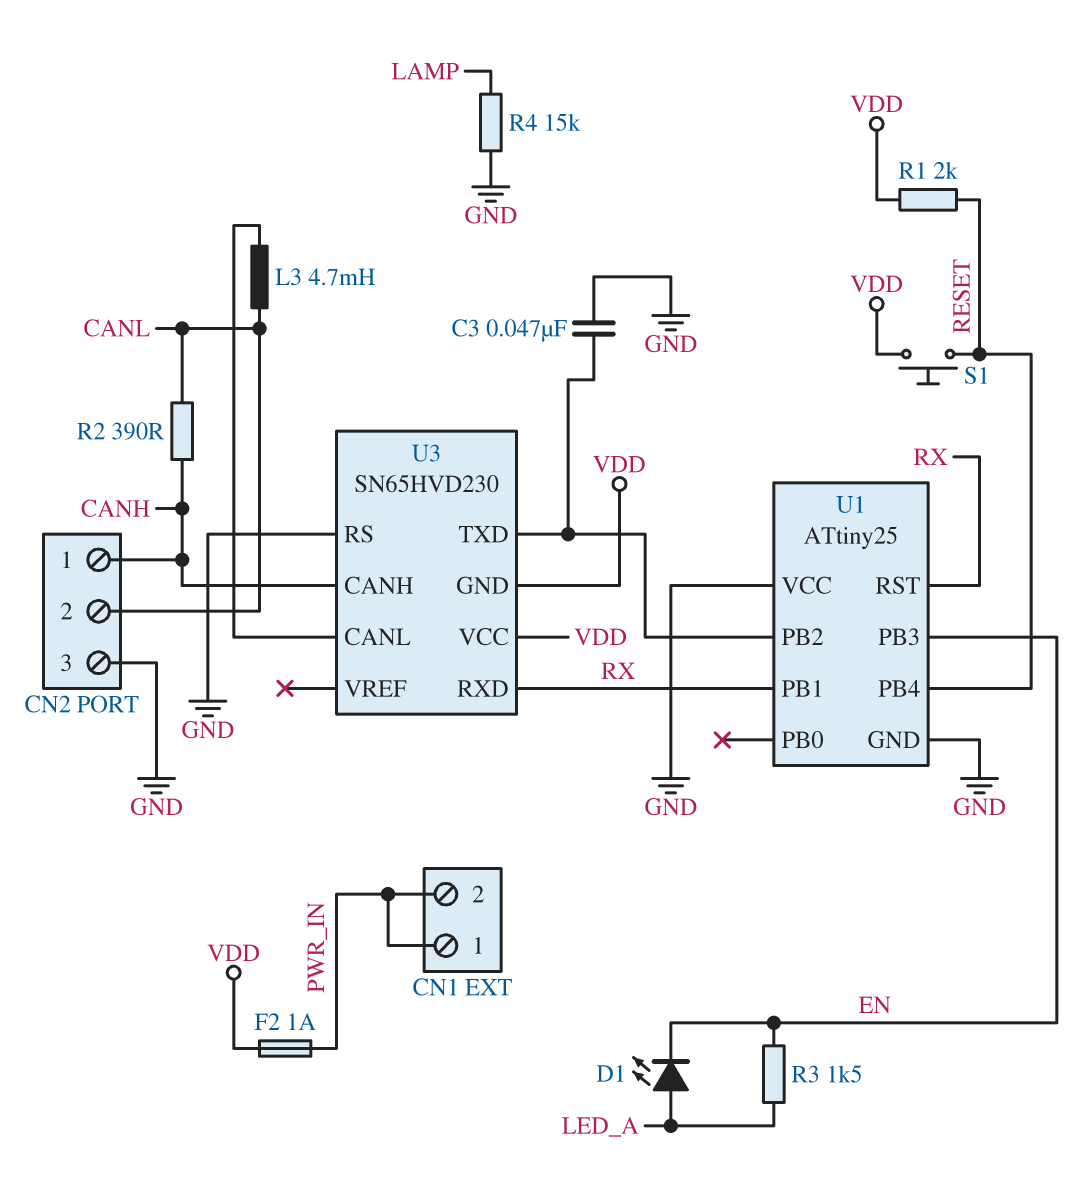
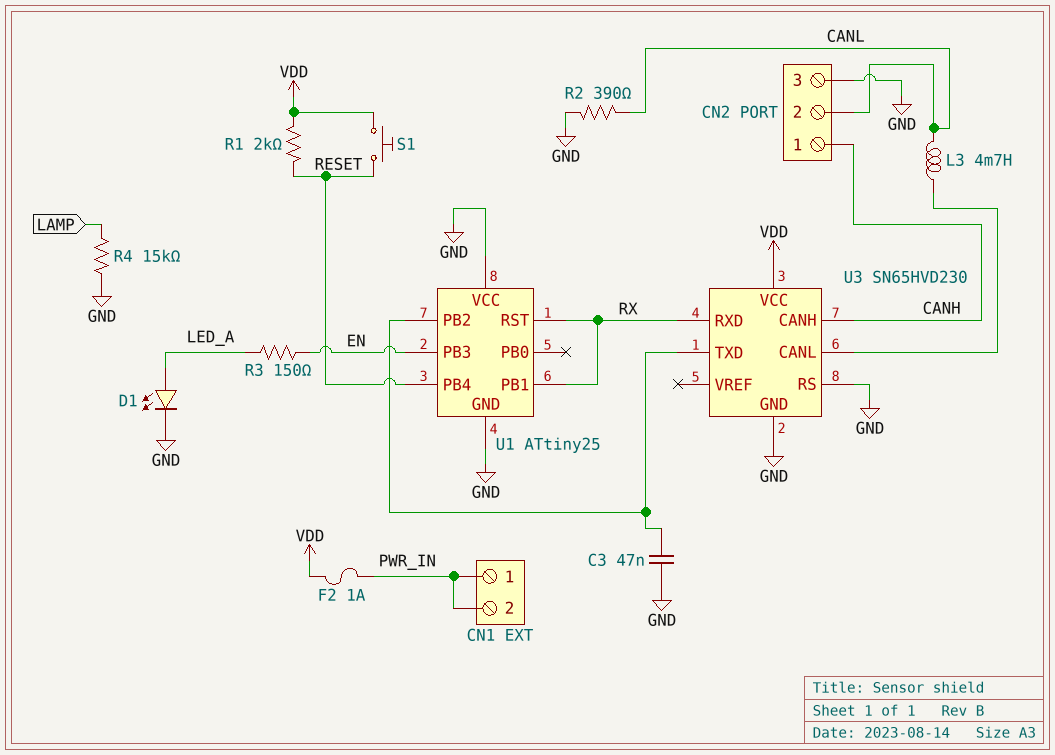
D1: LED (A LED_A, K EN) -> LED (A LED_A, K GND)
R2: 390 (CANH, CANL) -> 390 (CANL, GND)
R3: 1.5k (EN, LED_A) -> 150 (EN, LED_A)
U3 pin GND: VDD -> GND

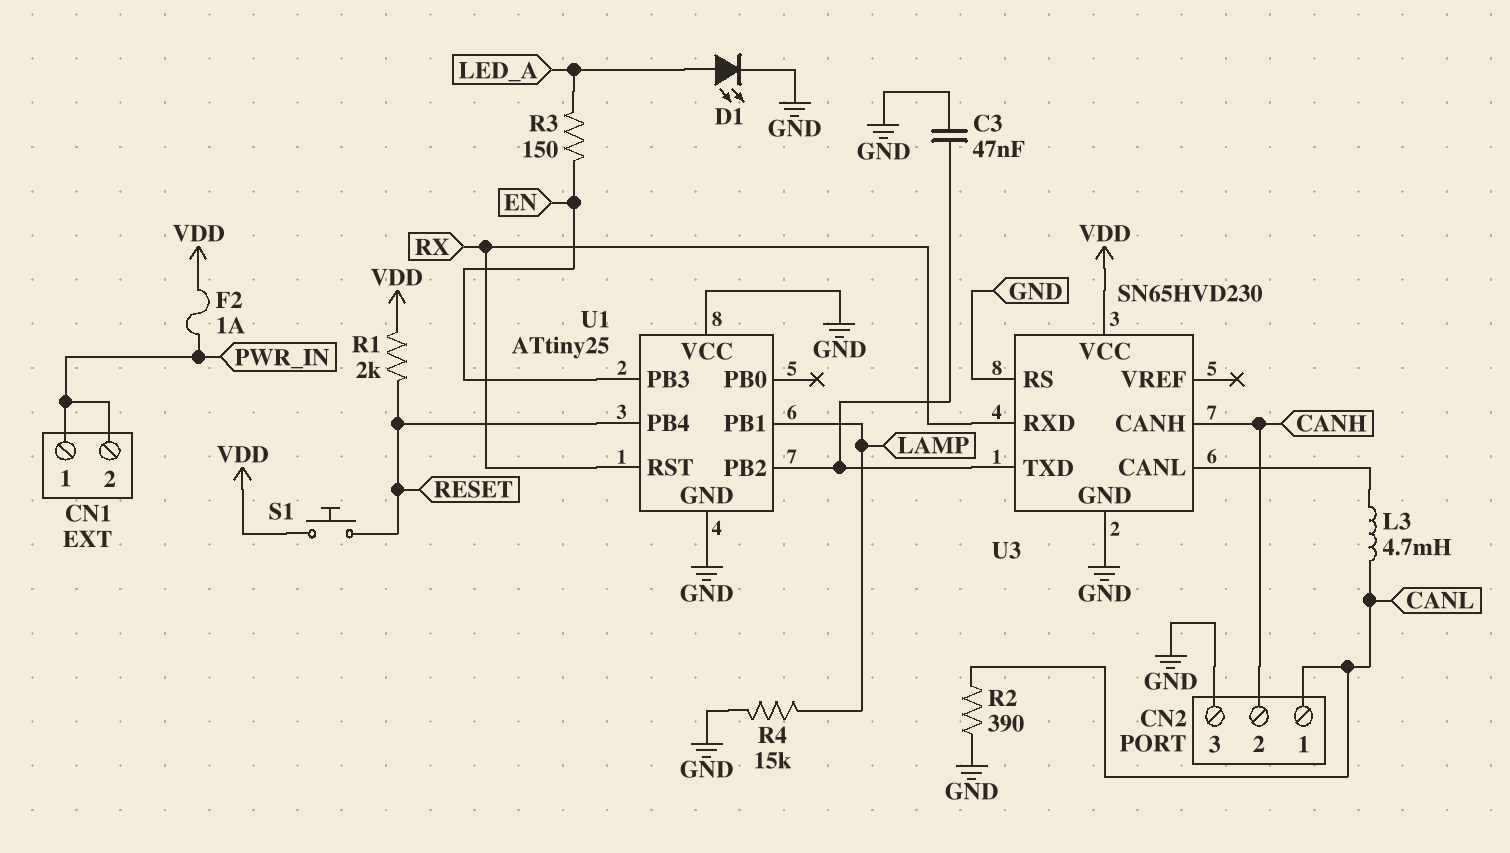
CN2 pin 1: CANH -> CANL
CN2 pin 2: CANL -> CANH
U1 pin PB1: RX -> LAMP

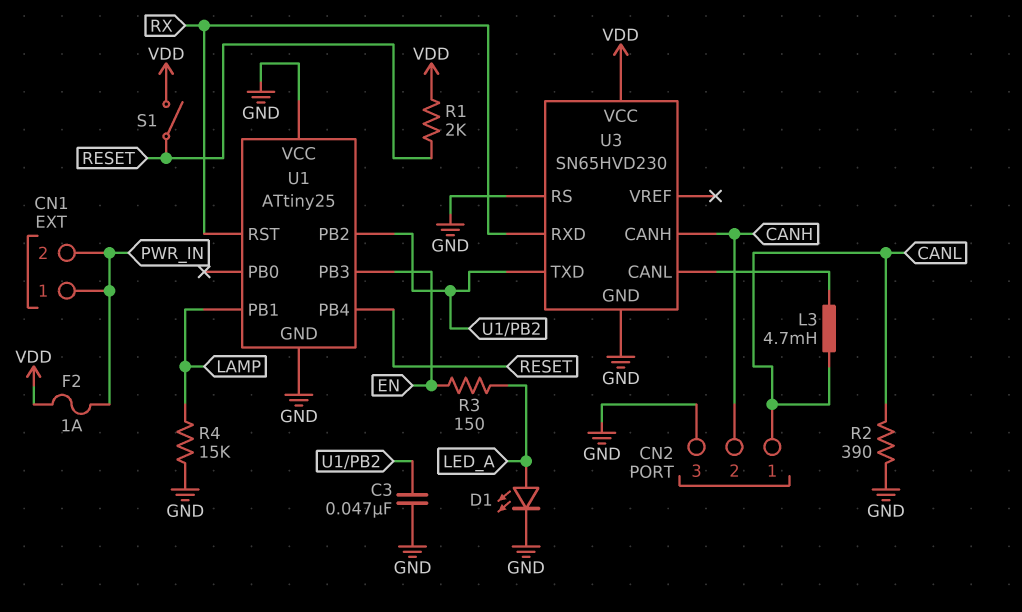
S1: button (RESET, VDD) -> switch (RESET, VDD)

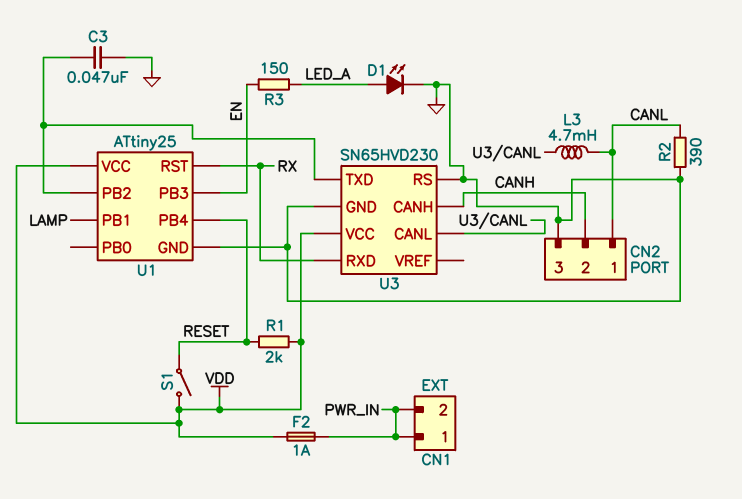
R4: 15k (GND, LAMP) -> none
U1 pin VCC: GND -> VDD

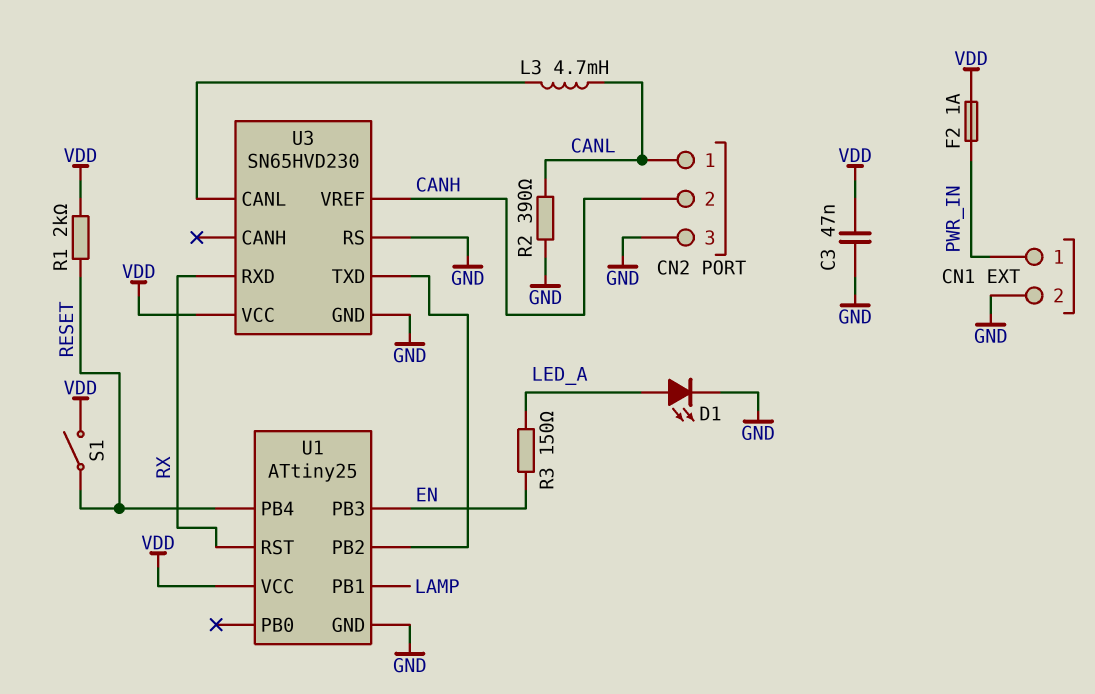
C3: 47nF (GND, U1/PB2) -> 47nF (GND, VDD)
CN1 pin 2: PWR_IN -> GND
U3 pin CANH: CANH -> none
U3 pin VREF: none -> CANH

